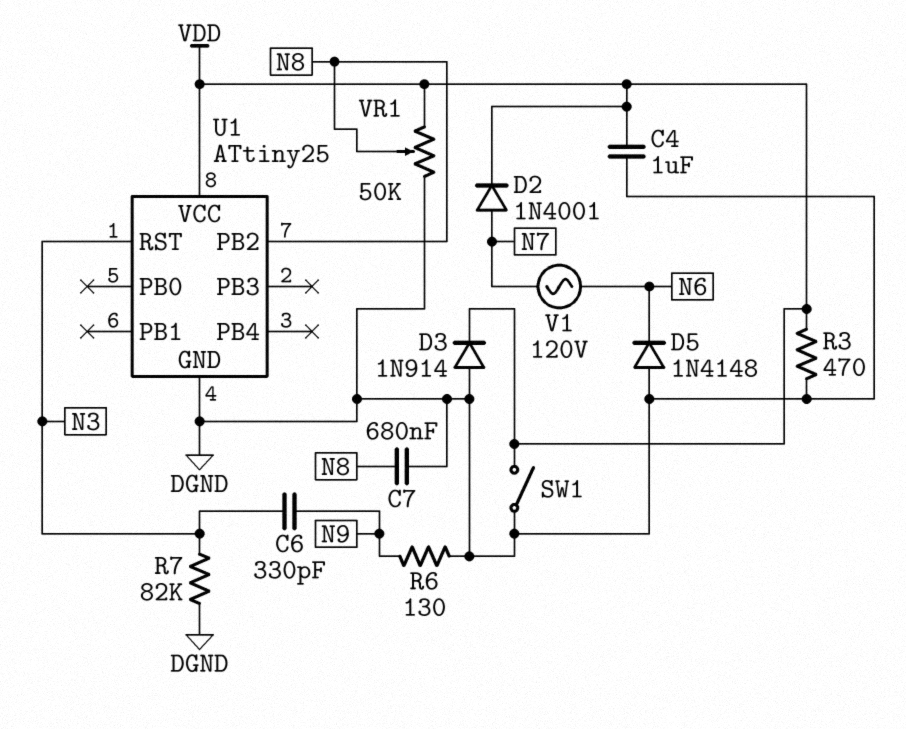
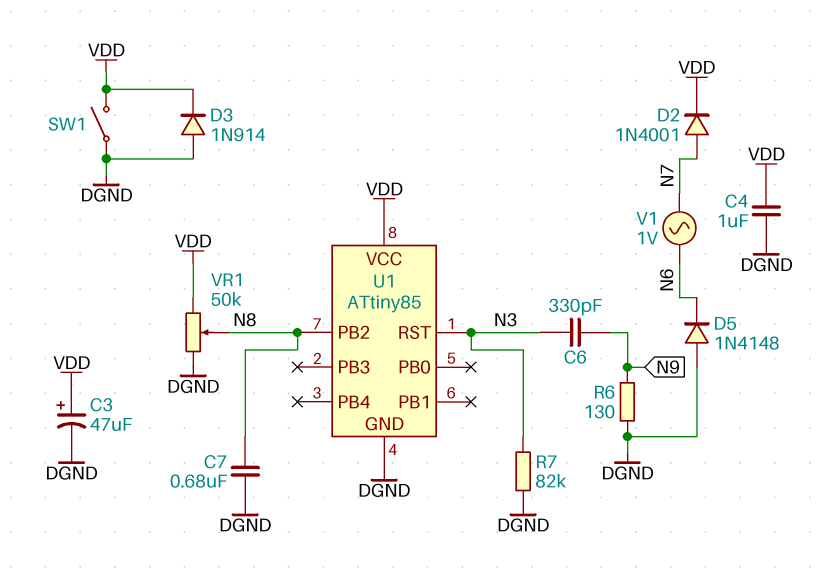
C3: none -> 47uF (plus VDD, minus DGND)
R3: 470 (DGND, VDD) -> none
U1: ATtiny25 -> ATtiny85
V1: AC 120V (N6, N7) -> AC 1V (N6, N7)

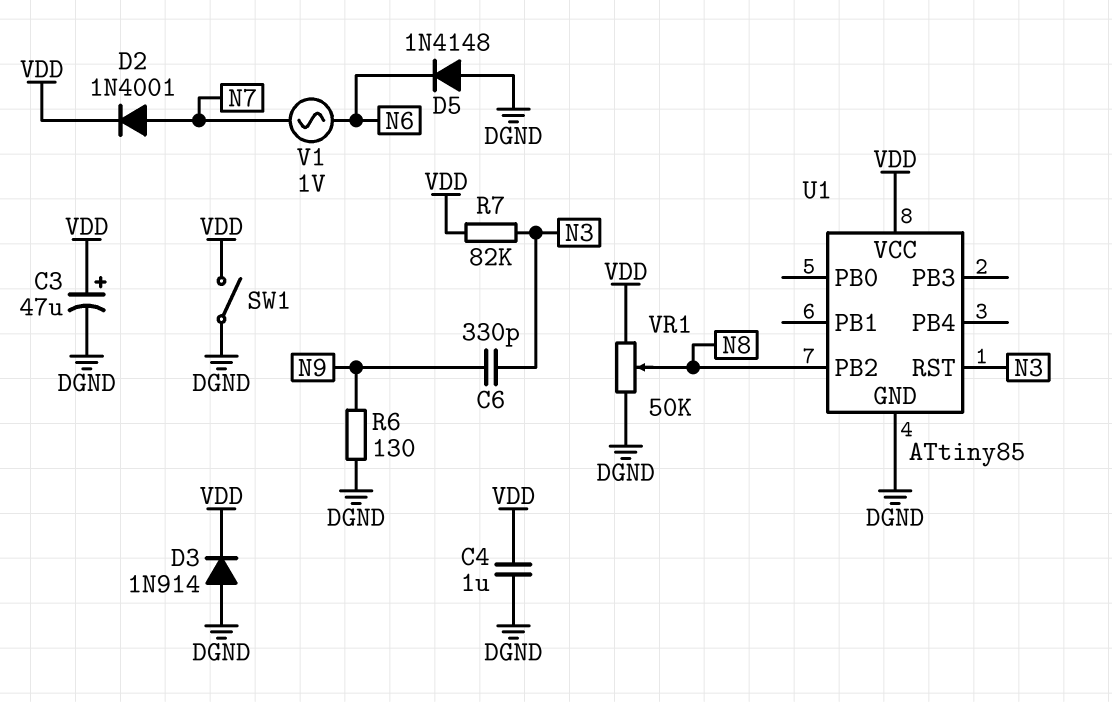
C7: 680nF (DGND, N8) -> none
R7: 82k (DGND, N3) -> 82k (N3, VDD)

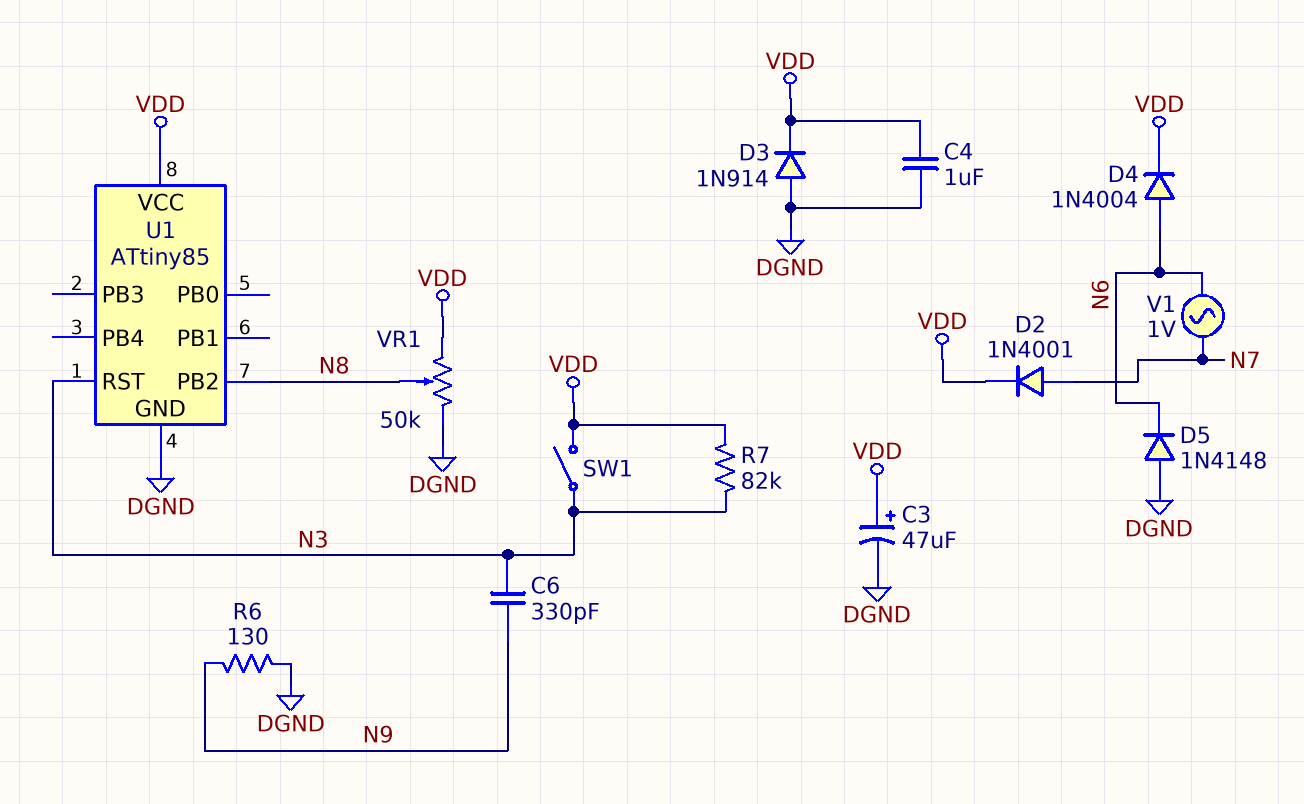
D4: none -> diode 1N4004 (A N6, K VDD)
SW1: switch (DGND, VDD) -> switch (N3, VDD)

